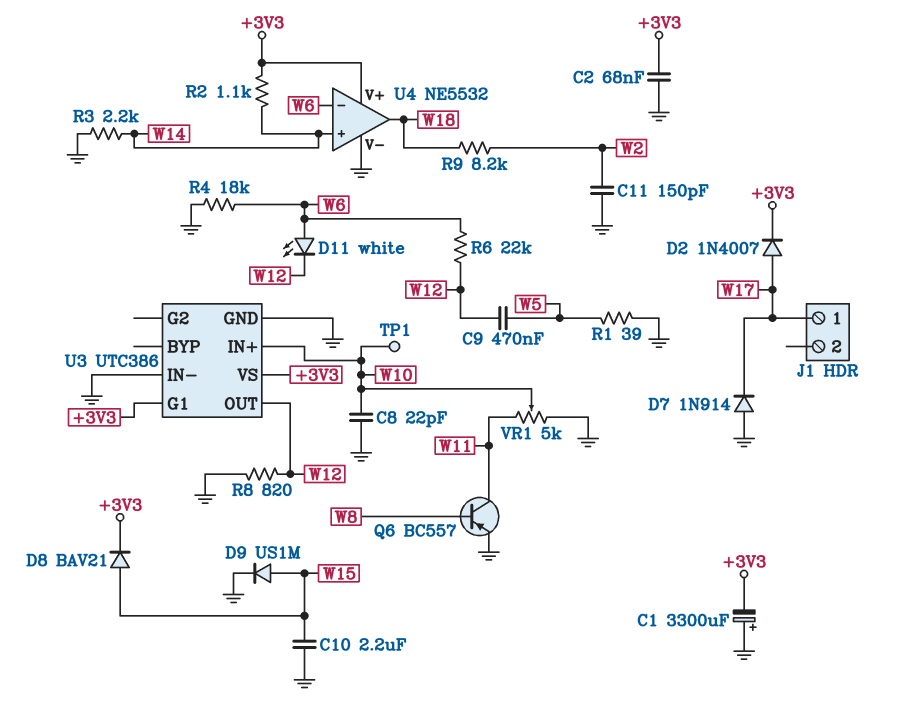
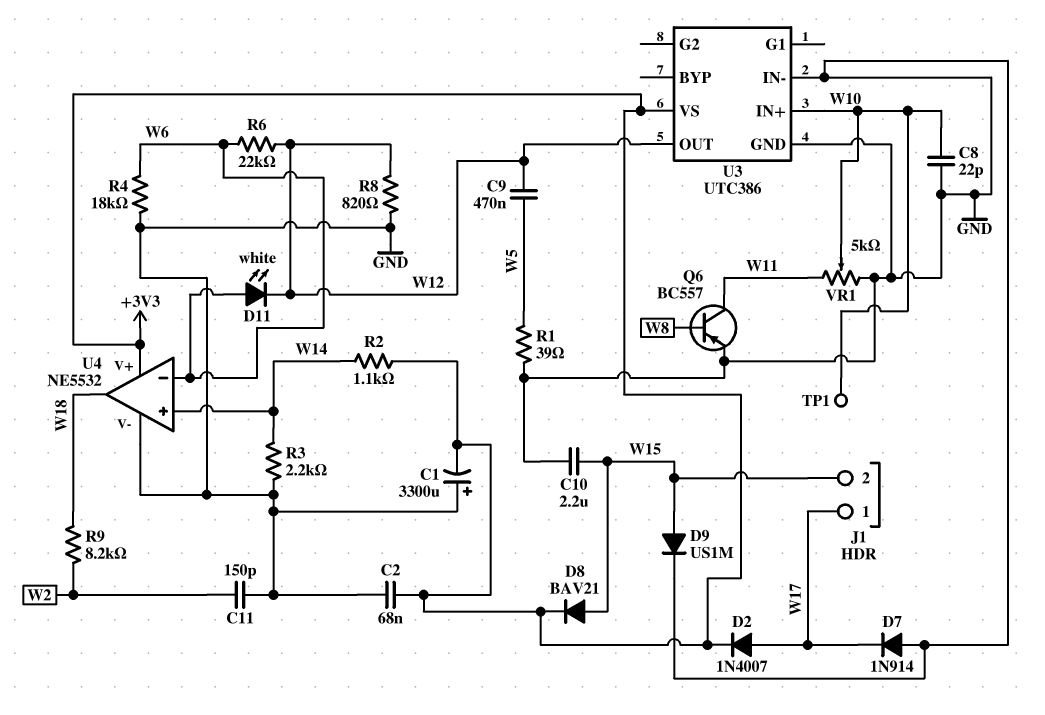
J1 pin 2: none -> W15
U3 pin G1: +3V3 -> none

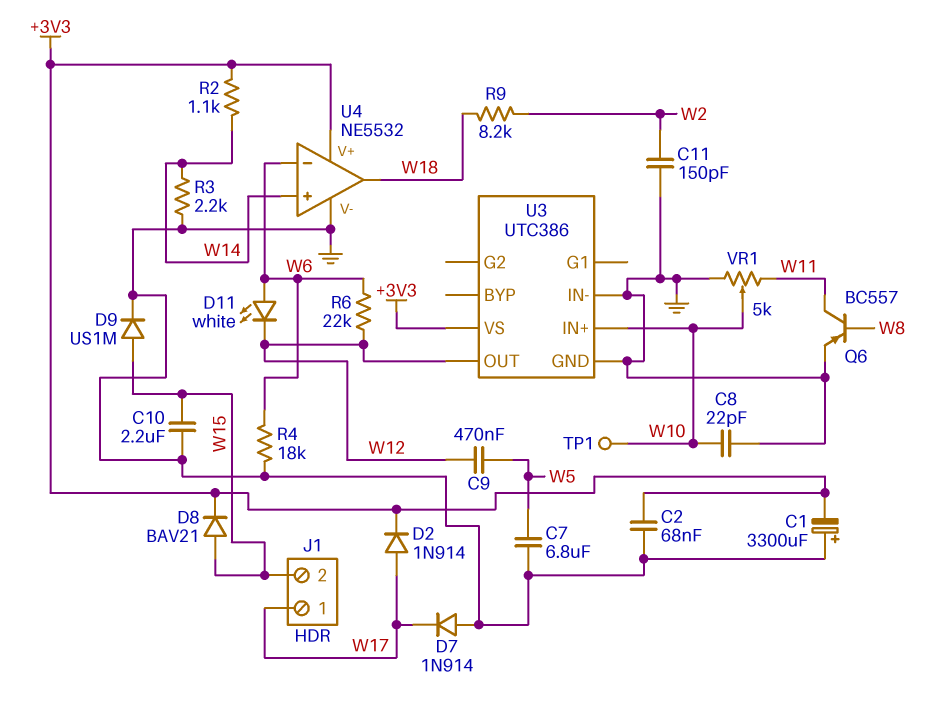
C7: none -> 6.8uF (GND, W5)
D2: diode 1N4007 (A W17, K +3V3) -> diode 1N914 (A W17, K +3V3)
R1: 39 (GND, W5) -> none
R8: 820 (GND, W12) -> none

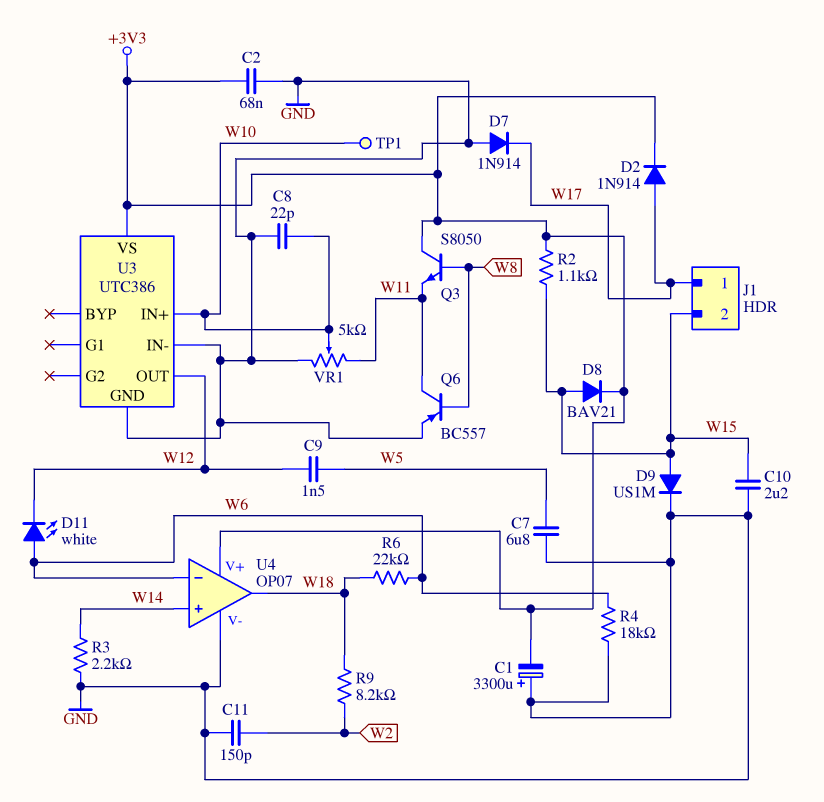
C9: 470nF (W5, W12) -> 1.5nF (W5, W12)
Q3: none -> NPN S8050 (B W8, C +3V3, E W11)
R2: 1.1k (+3V3, W14) -> 1.1k (+3V3, W15)
R6: 22k (W6, W12) -> 22k (W6, W18)
U4: NE5532 -> OP07

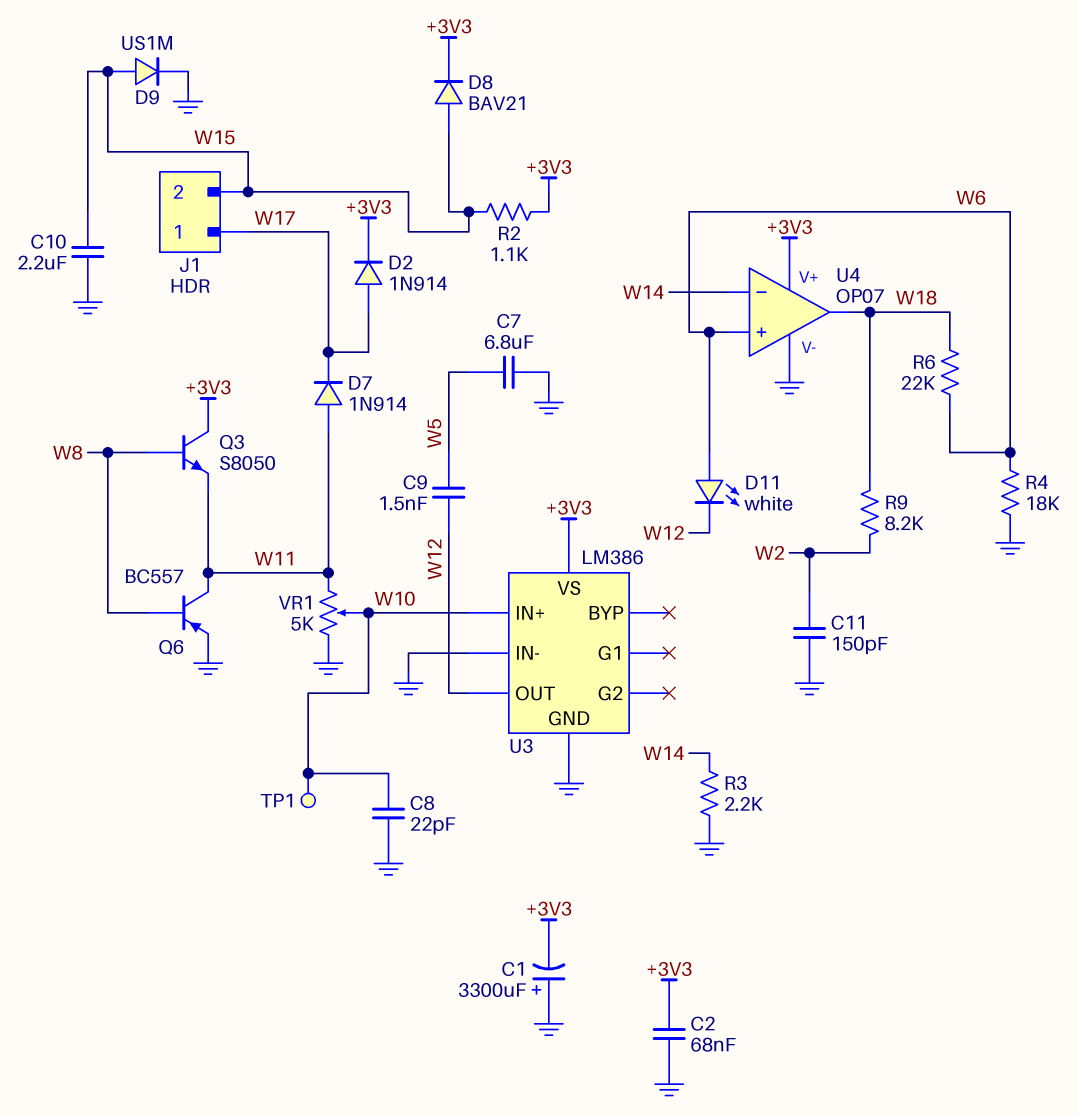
D7: diode 1N914 (A GND, K W17) -> diode 1N914 (A W11, K W17)
U3: UTC386 -> LM386
U4 pin in+: W14 -> W6
U4 pin in-: W6 -> W14

